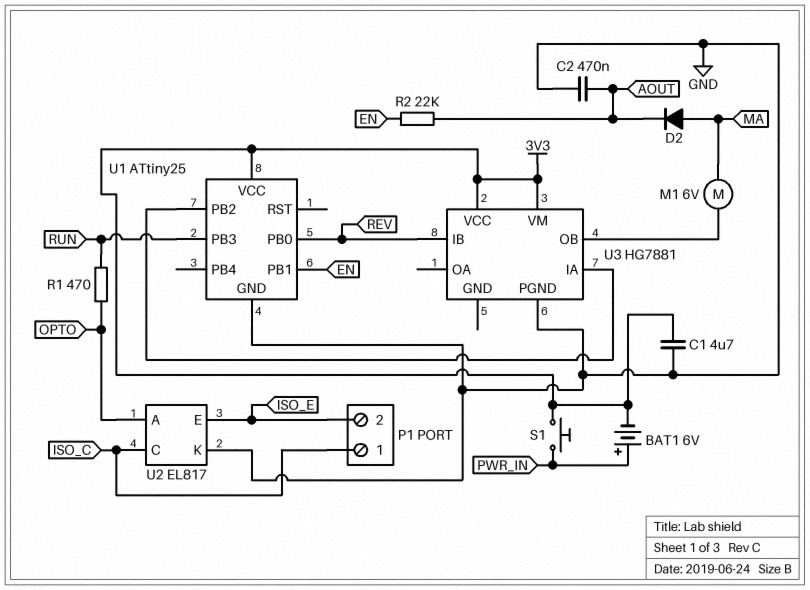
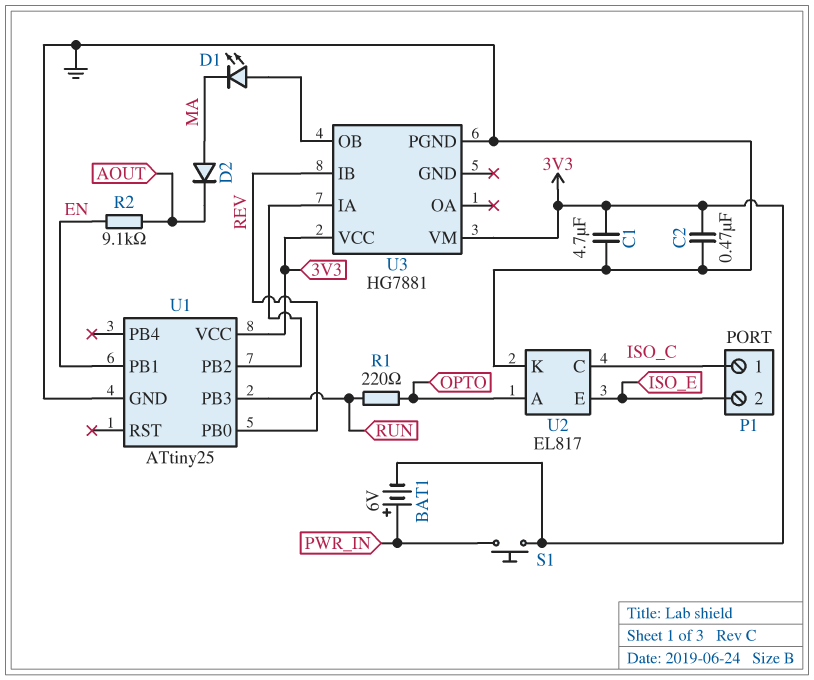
C2: 470nF (AOUT, GND) -> 470nF (3V3, GND)
D1: none -> LED (A U3/OB, K MA)
M1: motor 6V (MA, U3/OB) -> none
R1: 470 (OPTO, RUN) -> 220 (OPTO, RUN)
R2: 22k (AOUT, EN) -> 9.1k (AOUT, EN)

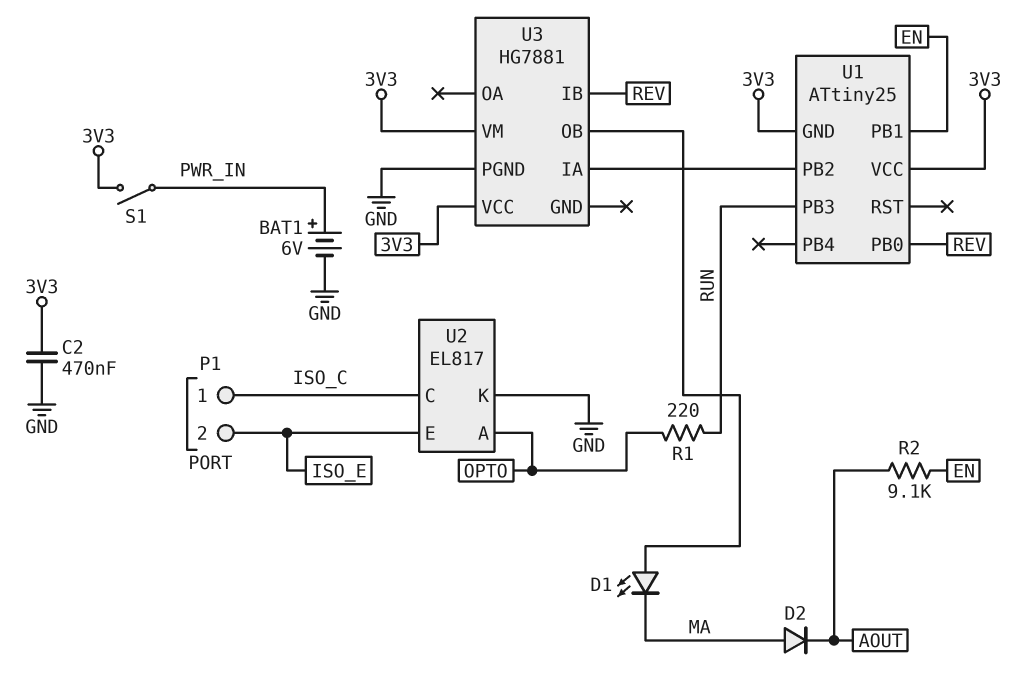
BAT1: 6V (plus PWR_IN, minus 3V3) -> 6V (plus PWR_IN, minus GND)
C1: 4.7uF (3V3, GND) -> none
S1: button (3V3, PWR_IN) -> switch (3V3, PWR_IN)
U1 pin GND: GND -> 3V3

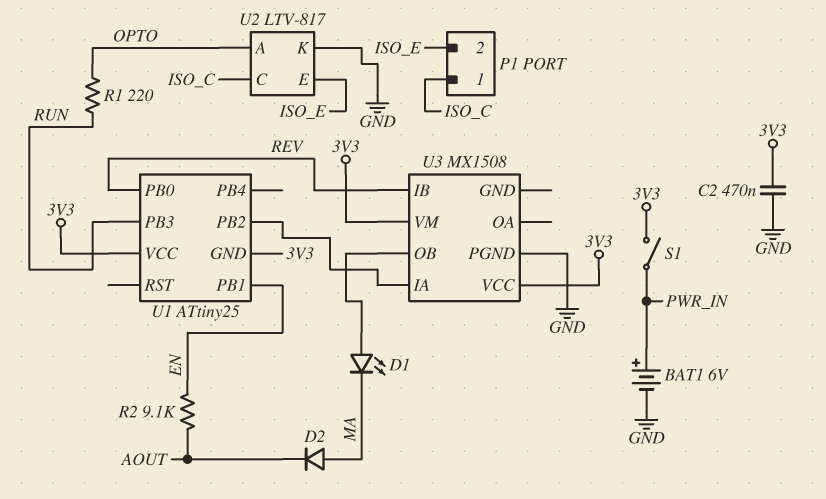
U2: EL817 -> LTV-817
U3: HG7881 -> MX1508

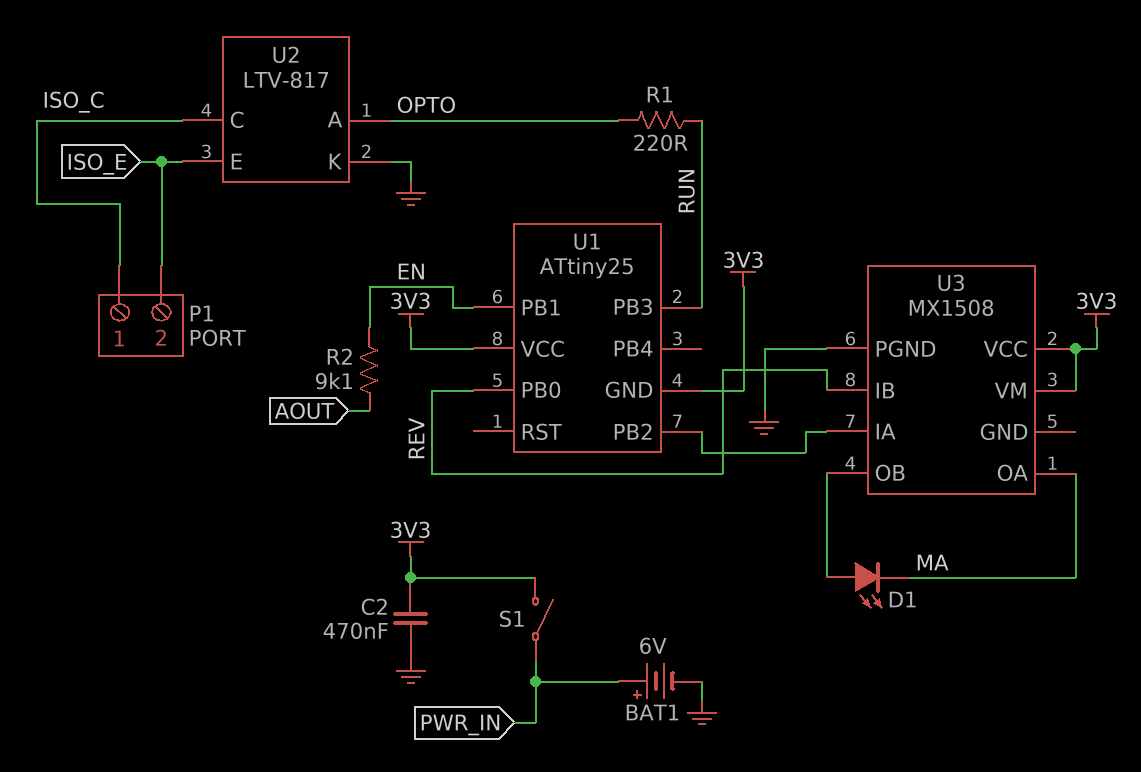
D2: diode (A MA, K AOUT) -> none
U3 pin OA: none -> MA

